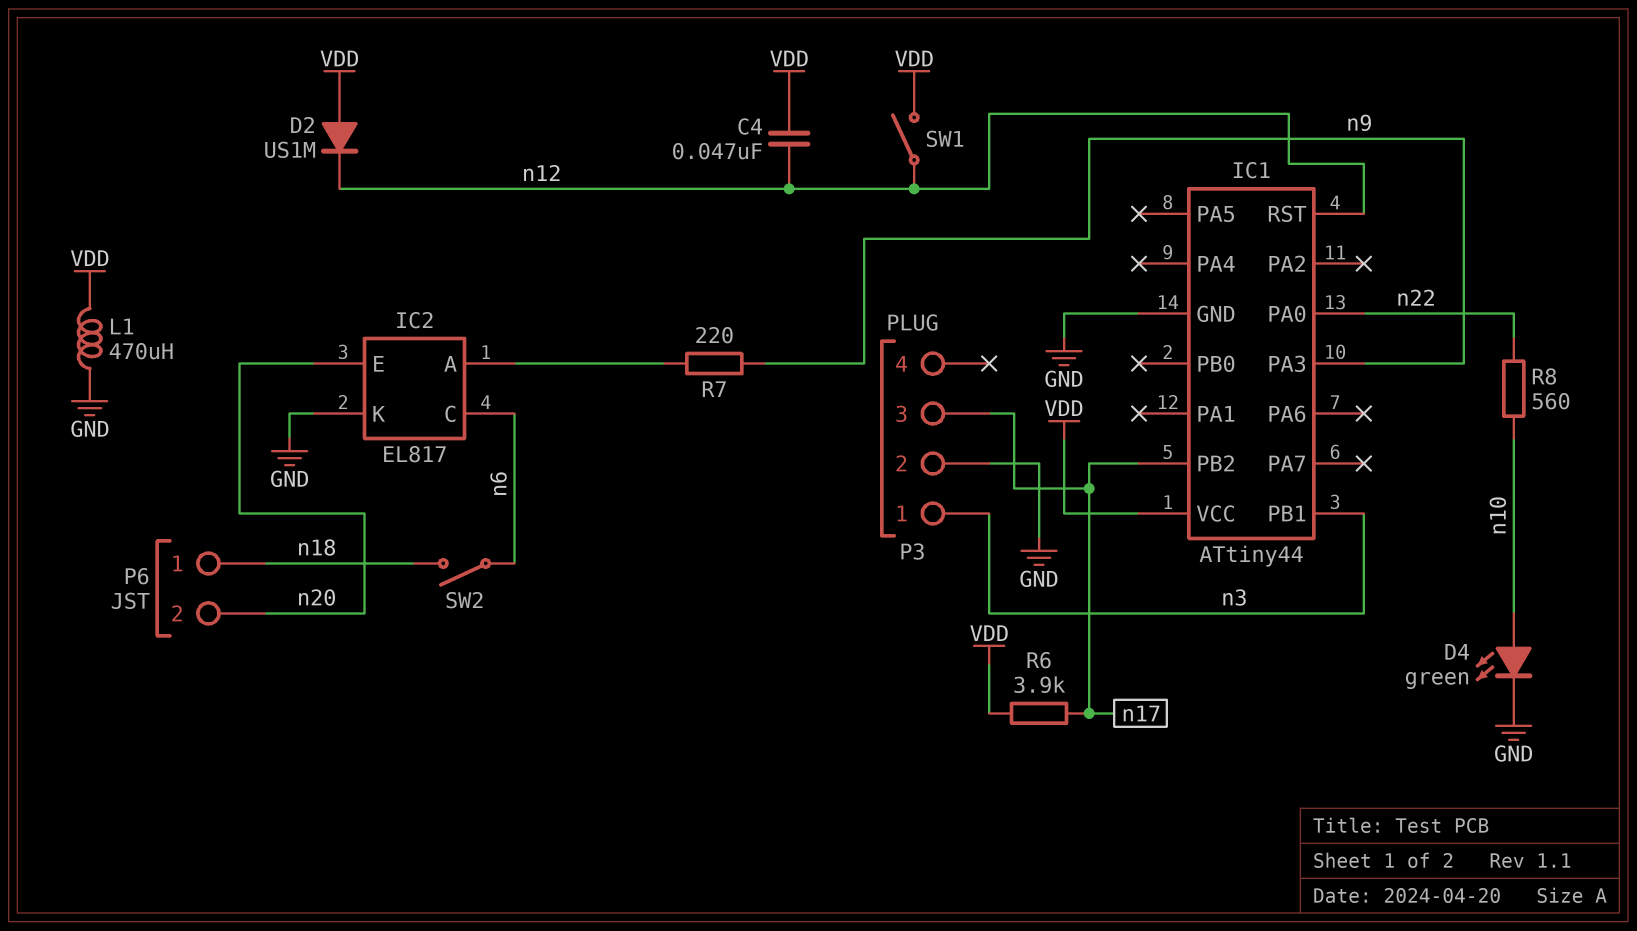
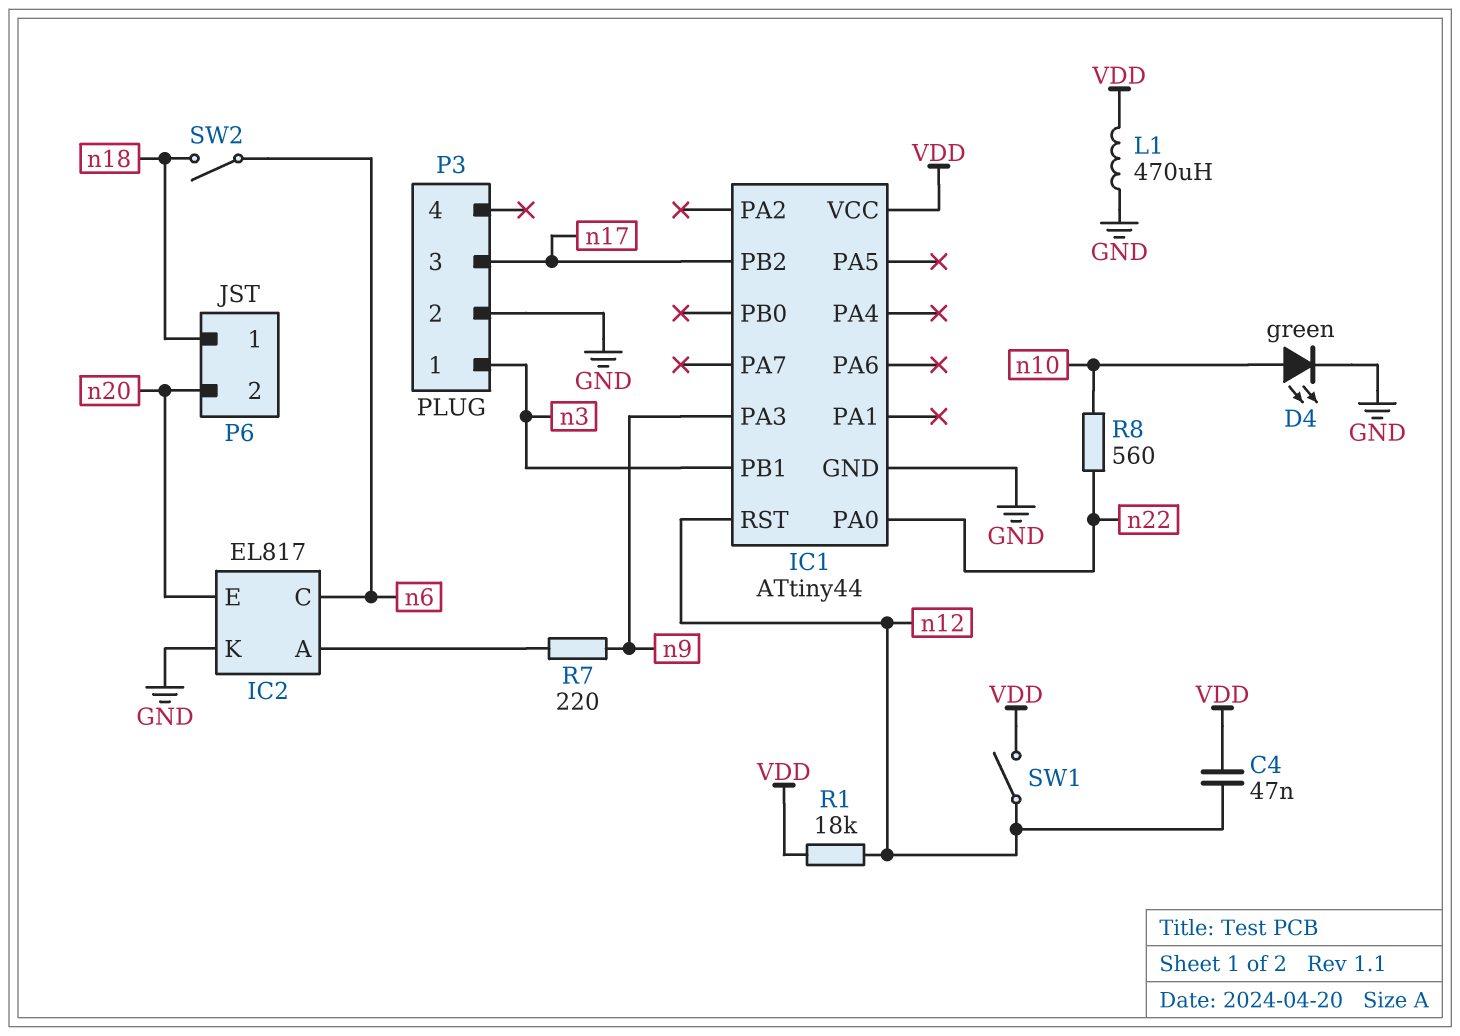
D2: diode US1M (A VDD, K n12) -> none
R1: none -> 18k (VDD, n12)
R6: 3.9k (VDD, n17) -> none

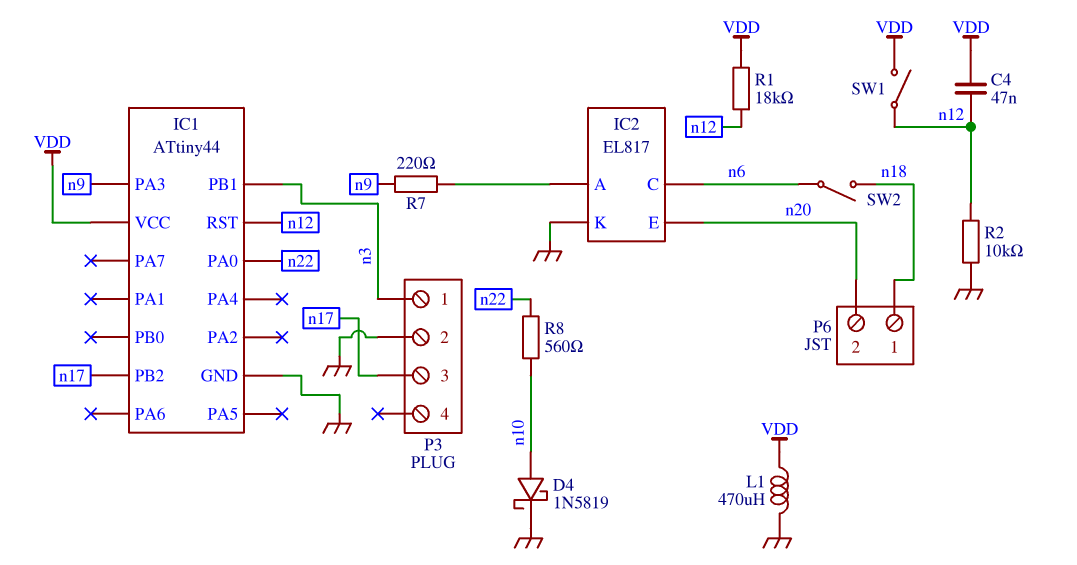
D4: LED green (A n10, K GND) -> schottky 1N5819 (A n10, K GND)
R2: none -> 10k (GND, n12)

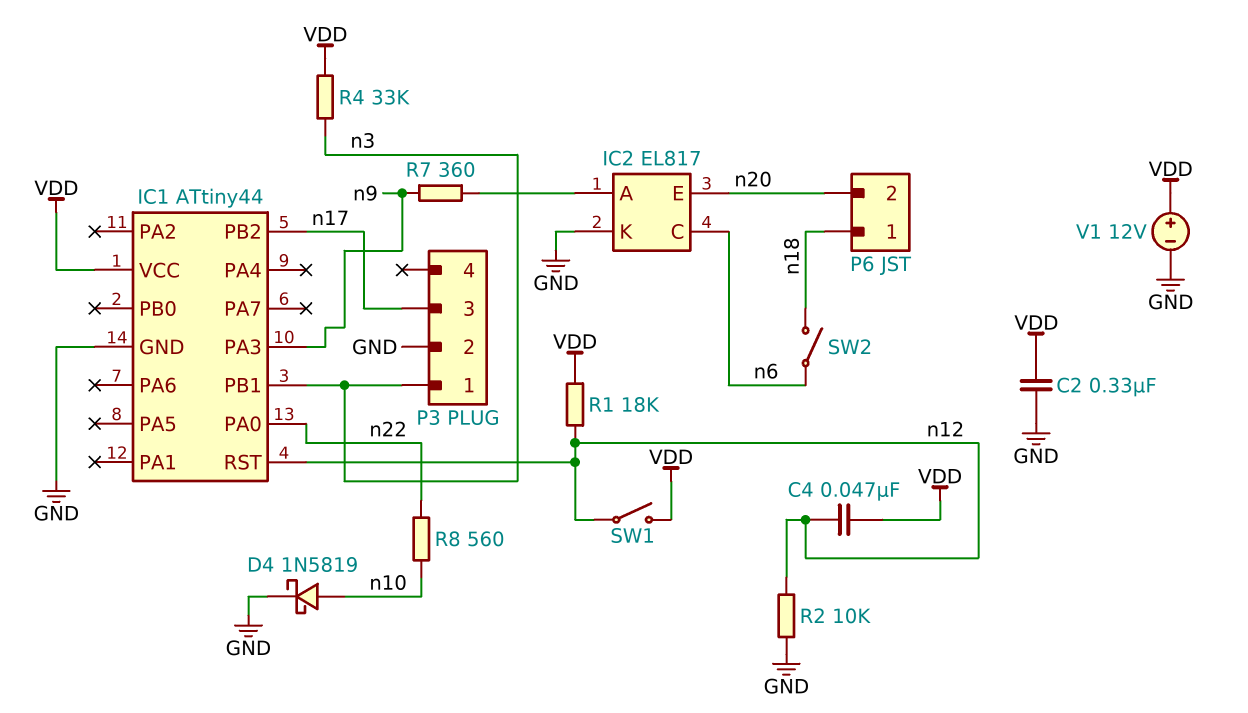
C2: none -> 330nF (GND, VDD)
L1: 470uH (GND, VDD) -> none
R4: none -> 33k (VDD, n3)
R7: 220 (IC2/A, n9) -> 360 (IC2/A, n9)
V1: none -> 12V (plus VDD, minus GND)

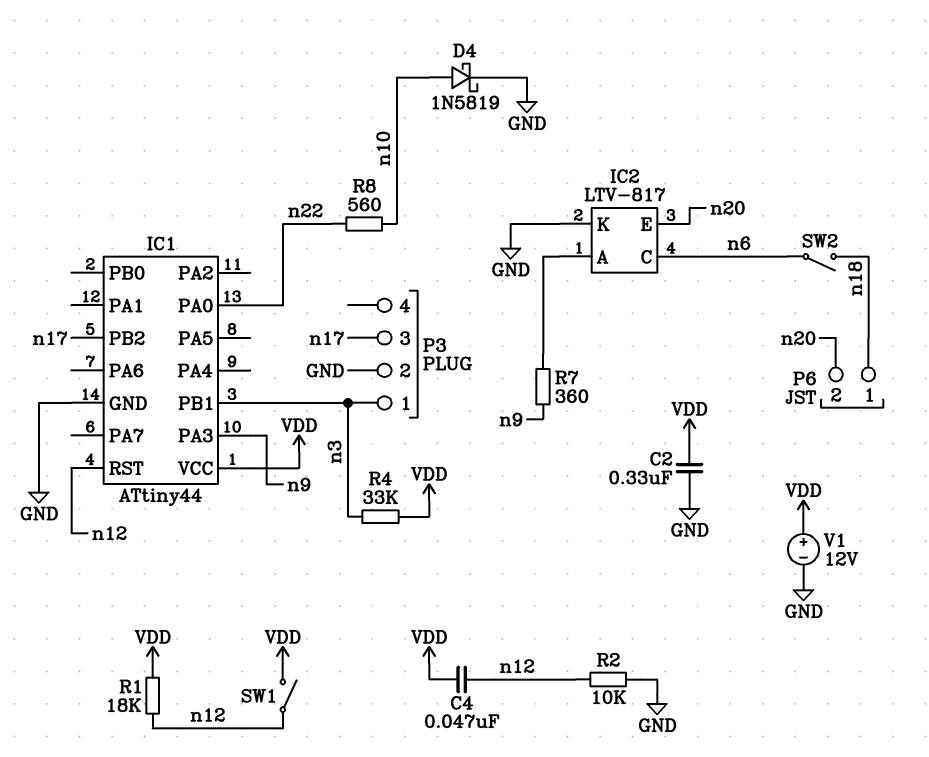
IC2: EL817 -> LTV-817

